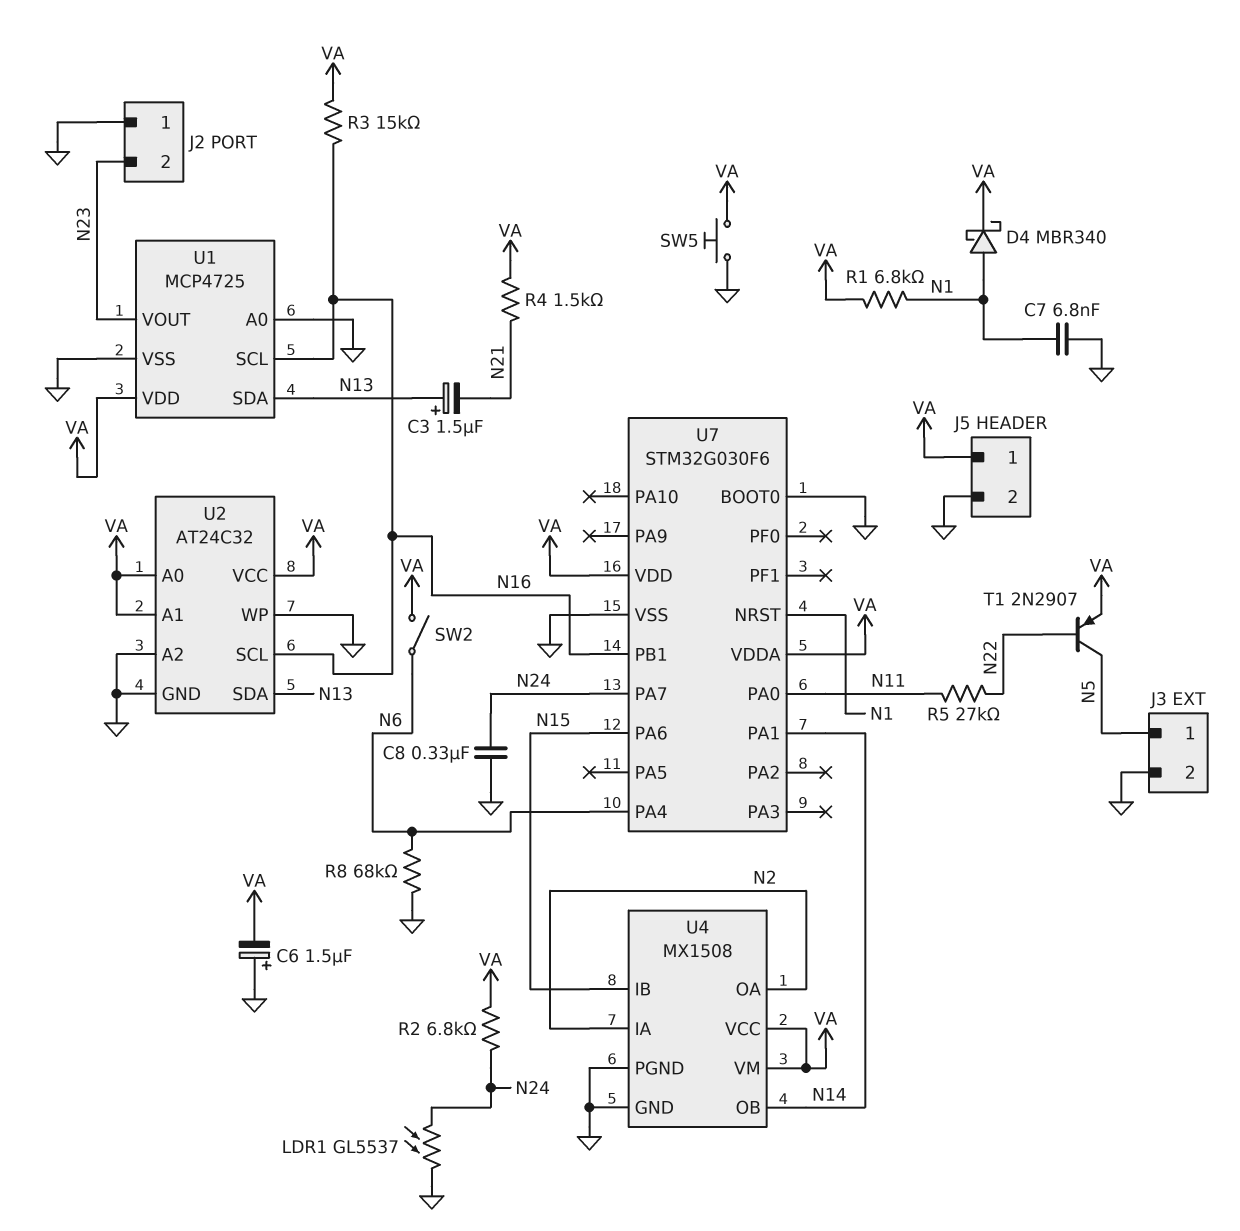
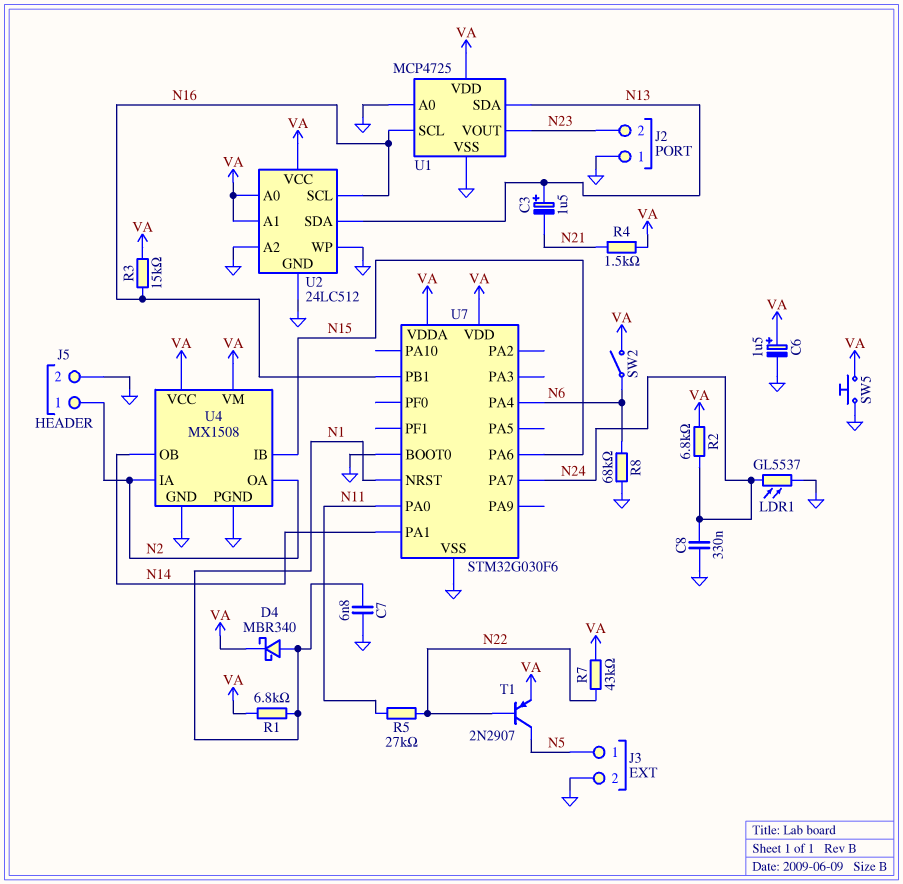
C6: 1.5uF (plus GND, minus VA) -> 1.5uF (plus VA, minus GND)
J5 pin 1: VA -> N2
R7: none -> 43k (N22, VA)
U2: AT24C32 -> 24LC512

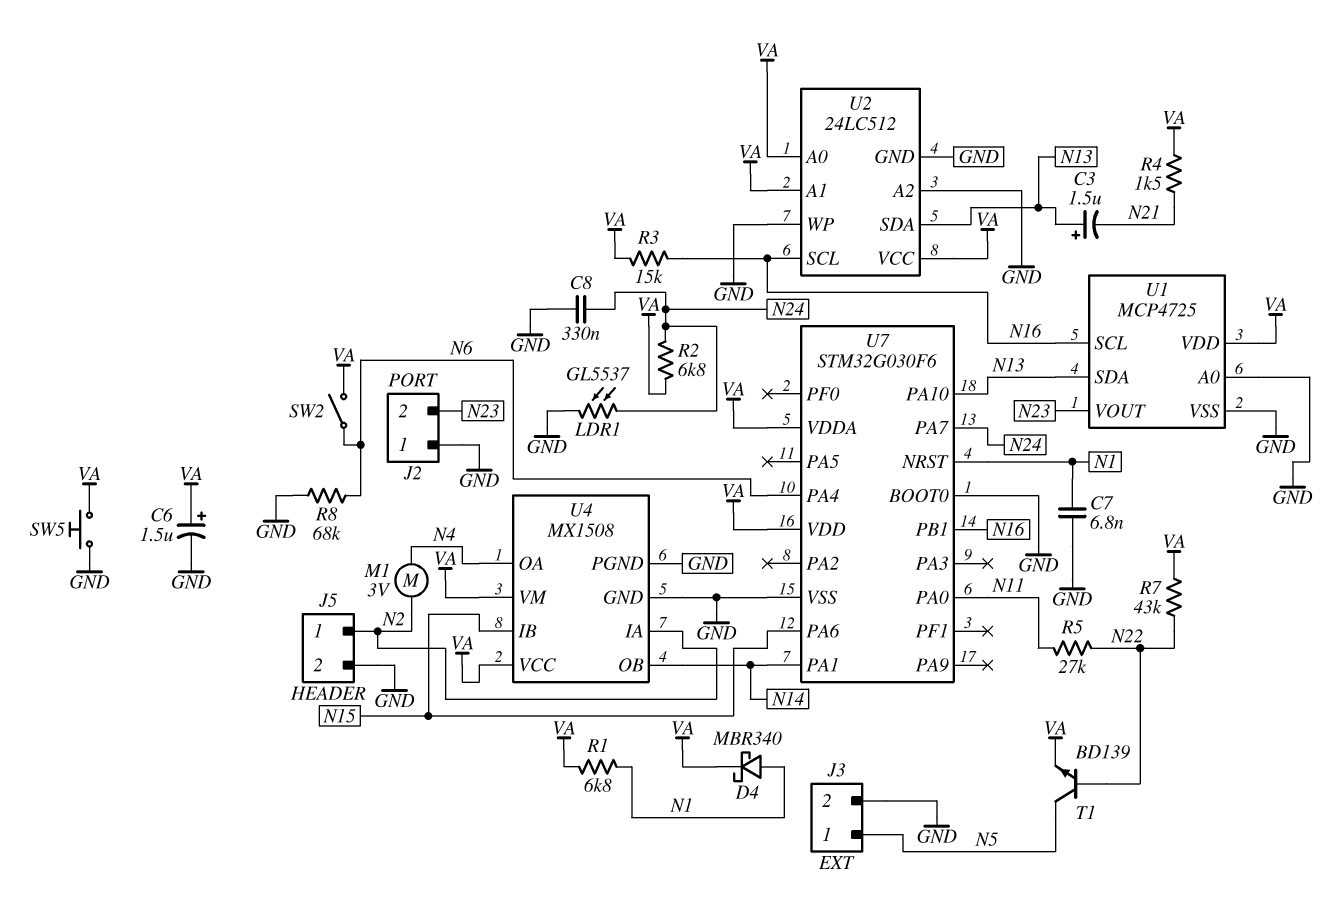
M1: none -> motor 3V (N2, N4)
T1: PNP 2N2907 (B N22, C N5, E VA) -> NPN BD139 (B N22, C N5, E VA)
U4 pin OA: N2 -> N4
U7 pin PA10: none -> N13

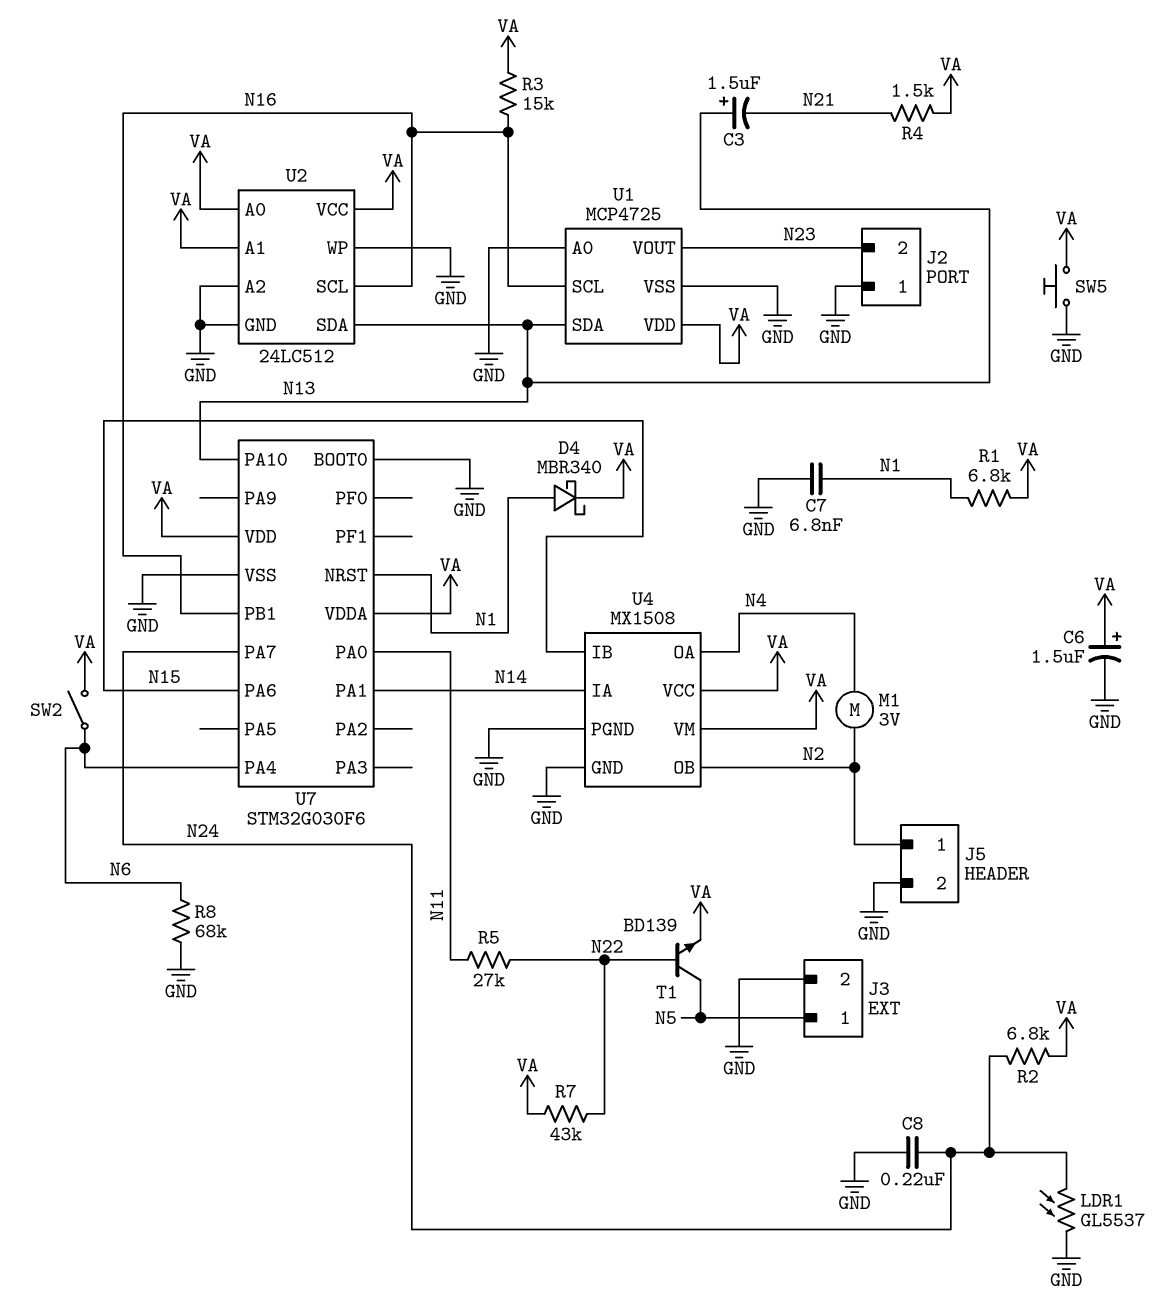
C8: 330nF (GND, N24) -> 220nF (GND, N24)
U4 pin IA: N2 -> N14
U4 pin OB: N14 -> N2

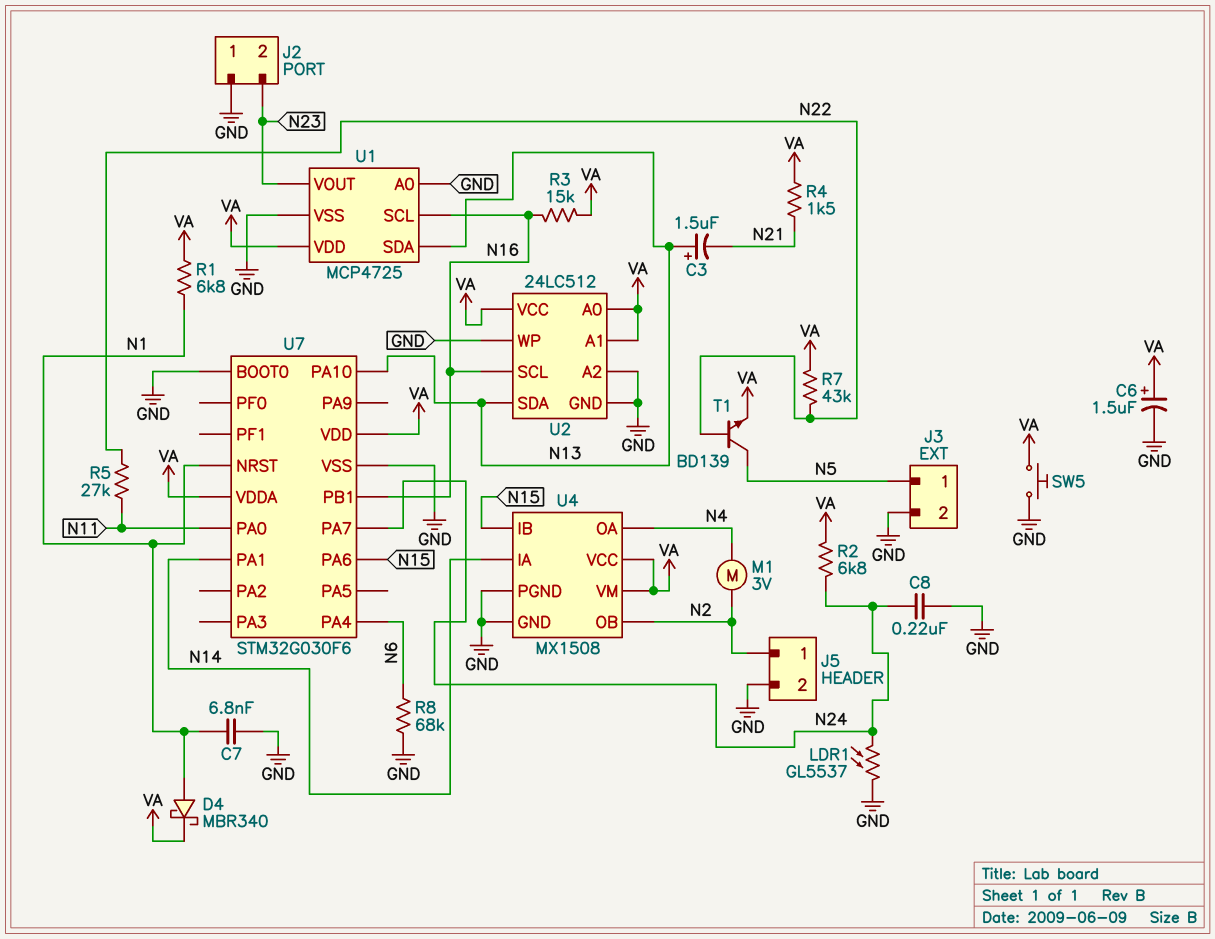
SW2: switch (N6, VA) -> none

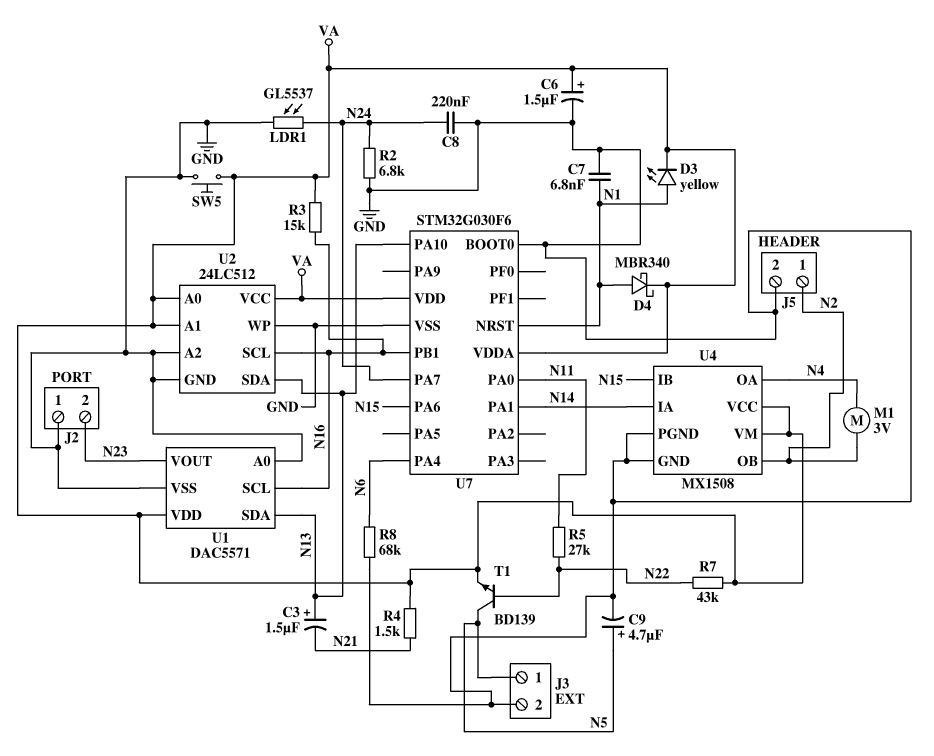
C9: none -> 4.7uF (plus N5, minus GND)
D3: none -> LED yellow (A N1, K VA)
R1: 6.8k (N1, VA) -> none
R2: 6.8k (N24, VA) -> 6.8k (GND, N24)
U1: MCP4725 -> DAC5571

